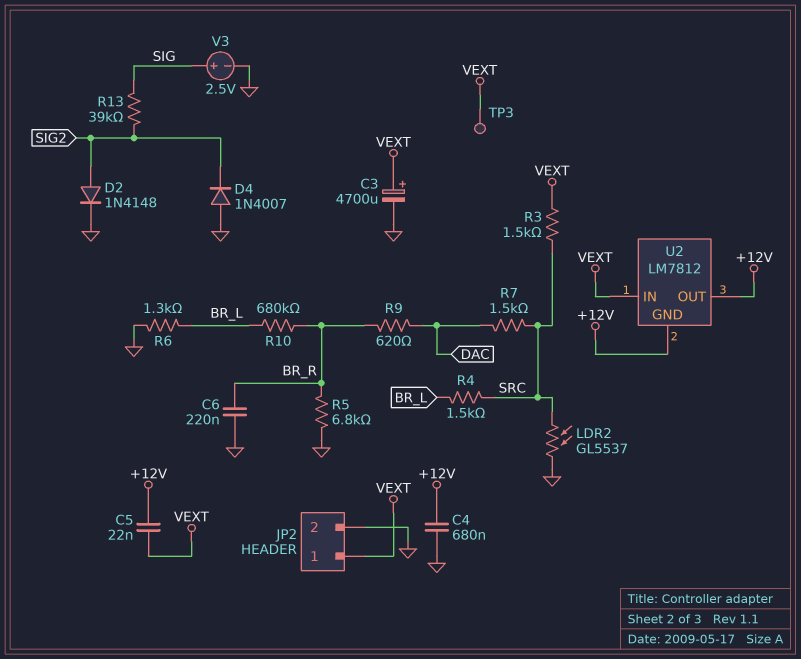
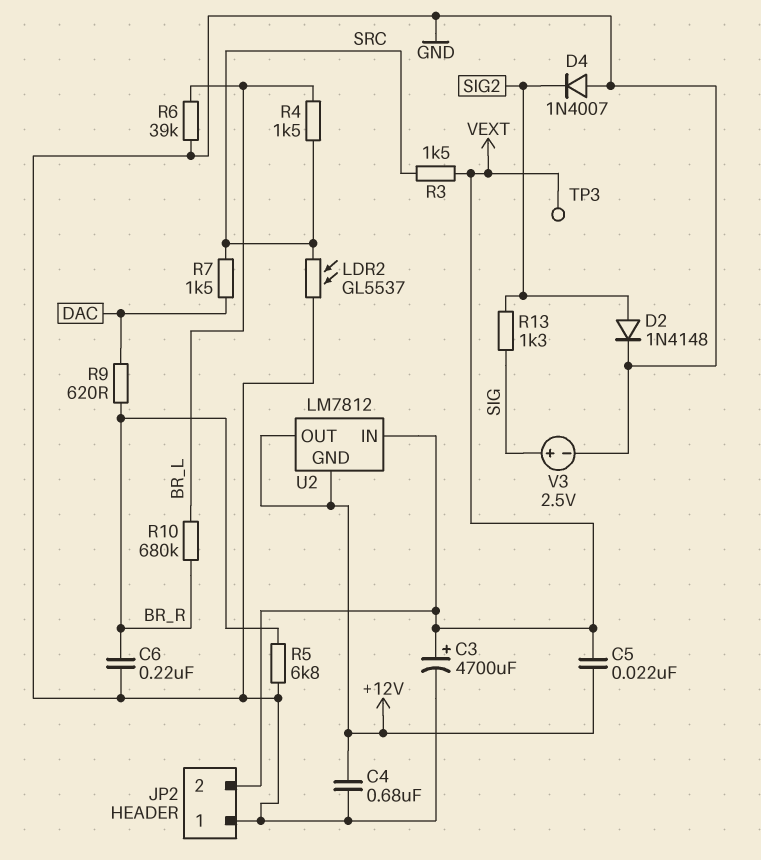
JP2 pin 1: VEXT -> GND
JP2 pin 2: GND -> VEXT
R6: 1.3k (BR_L, GND) -> 39k (BR_L, GND)
R13: 39k (SIG, SIG2) -> 1.3k (SIG, SIG2)

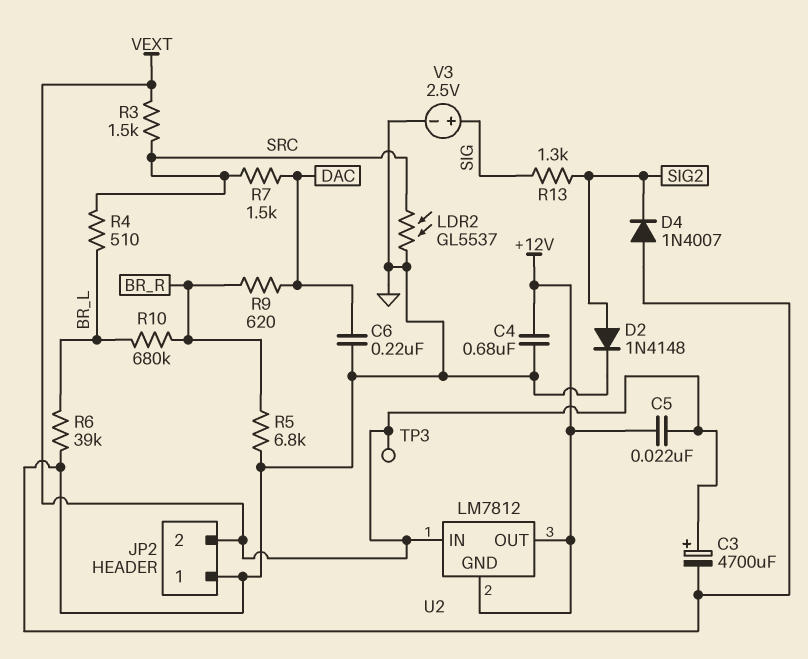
C6: 220nF (BR_R, GND) -> 220nF (DAC, GND)
R4: 1.5k (BR_L, SRC) -> 510 (BR_L, SRC)

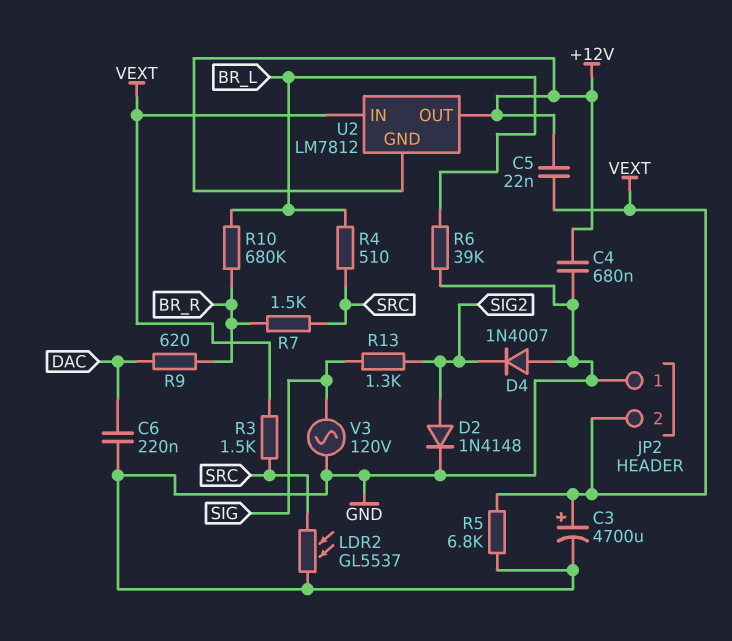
R5: 6.8k (BR_R, GND) -> 6.8k (GND, VEXT)
R7: 1.5k (DAC, SRC) -> 1.5k (BR_R, SRC)
TP3: test point (VEXT) -> none
V3: 2.5V (plus SIG, minus GND) -> AC 120V (GND, SIG)

